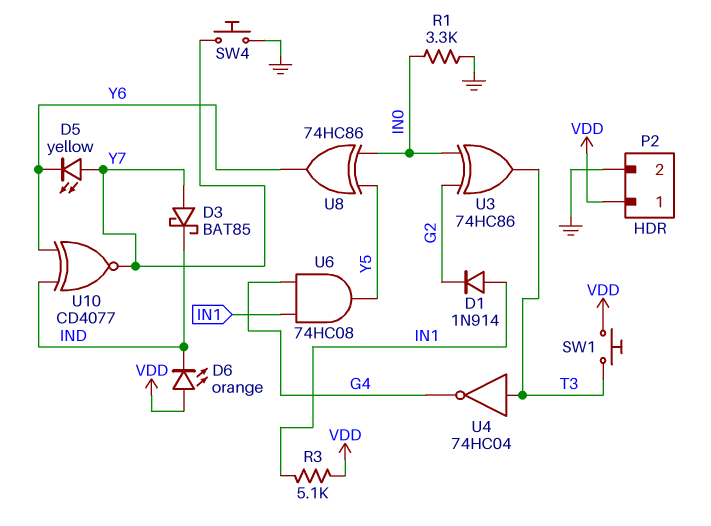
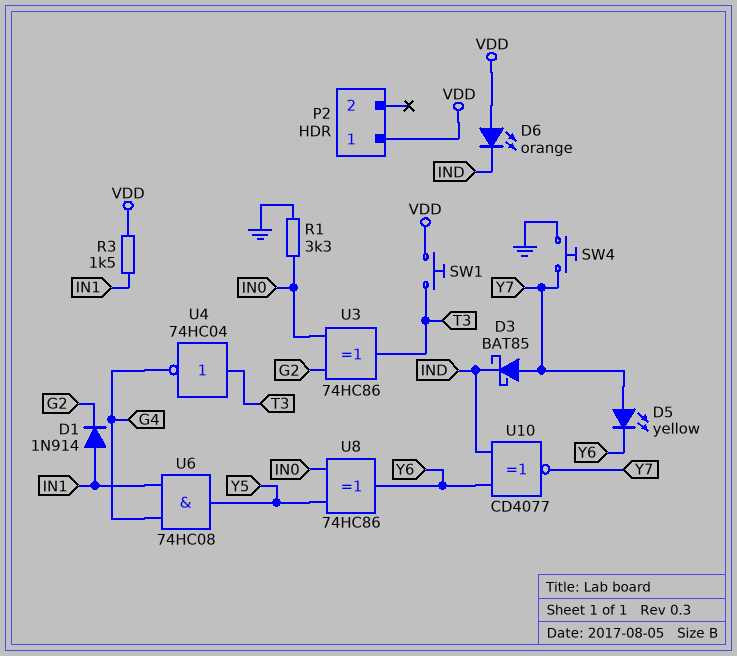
P2 pin 2: GND -> none
R3: 5.1k (IN1, VDD) -> 1.5k (IN1, VDD)

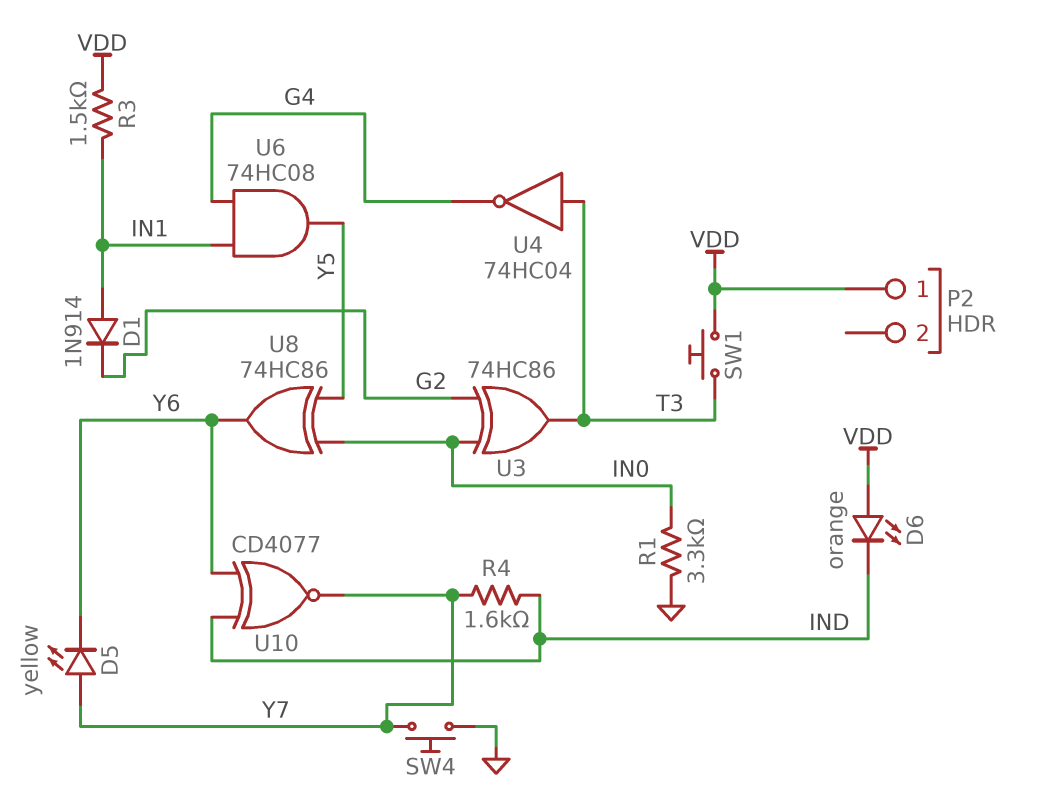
D3: schottky BAT85 (A Y7, K IND) -> none
R4: none -> 1.6k (IND, Y7)

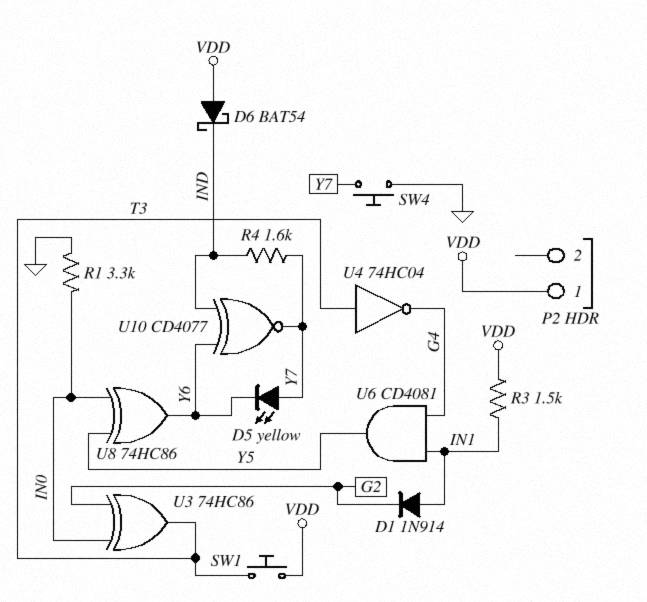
D6: LED orange (A VDD, K IND) -> schottky BAT54 (A VDD, K IND)
U6: AND 74HC08 (in G4, in IN1, out Y5) -> AND CD4081 (in G4, in IN1, out Y5)

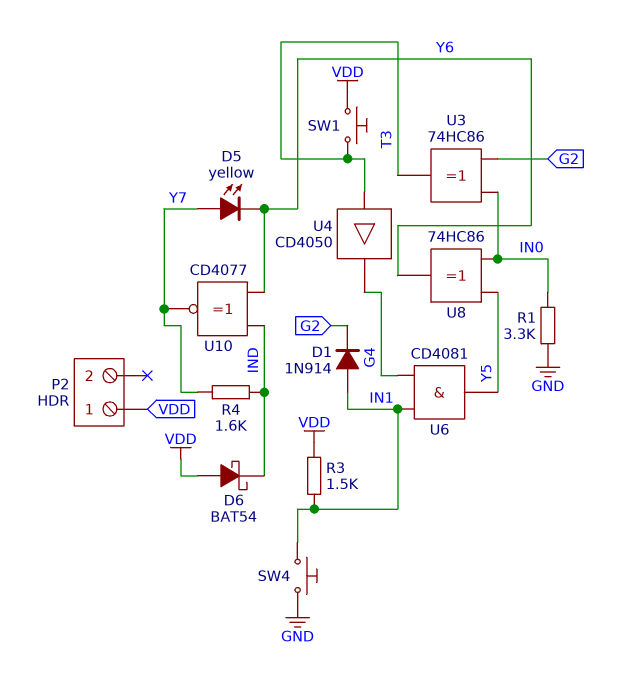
SW4: button (GND, Y7) -> button (GND, IN1)
U4: NOT 74HC04 (in T3, out G4) -> buffer CD4050 (in T3, out G4)

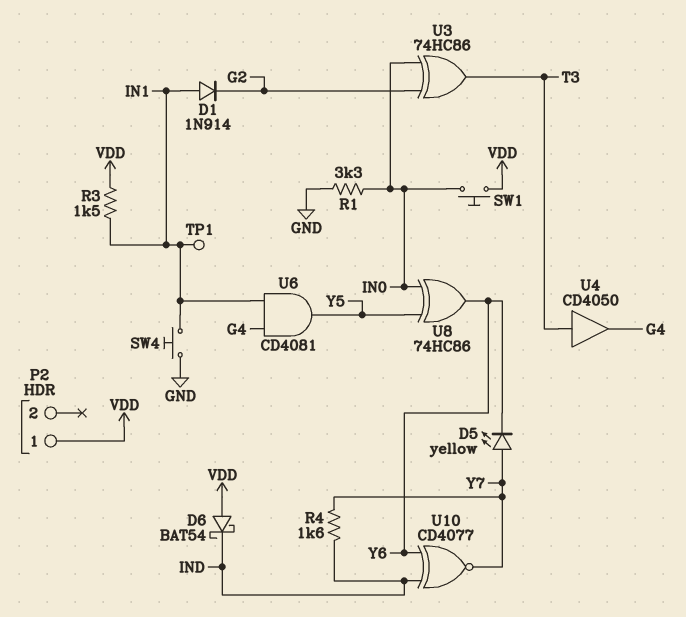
SW1: button (T3, VDD) -> button (IN0, VDD)
TP1: none -> test point (IN1)

